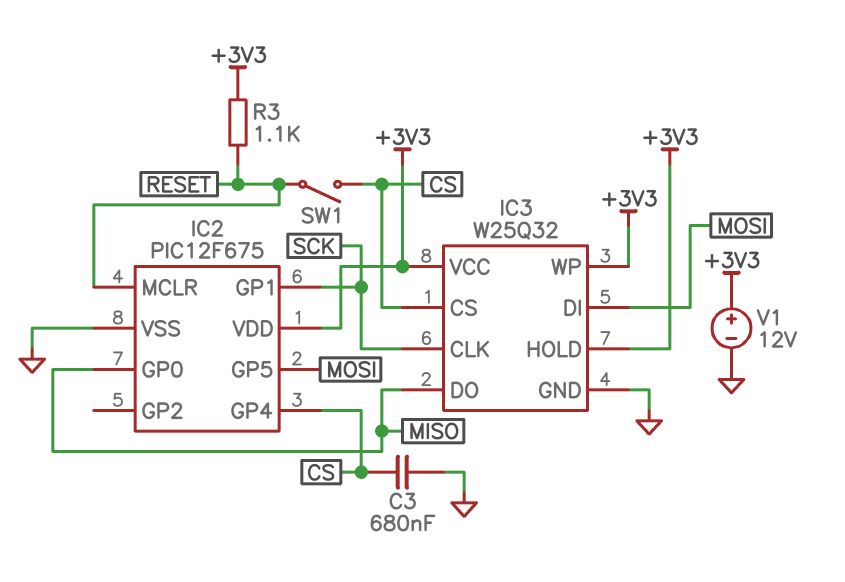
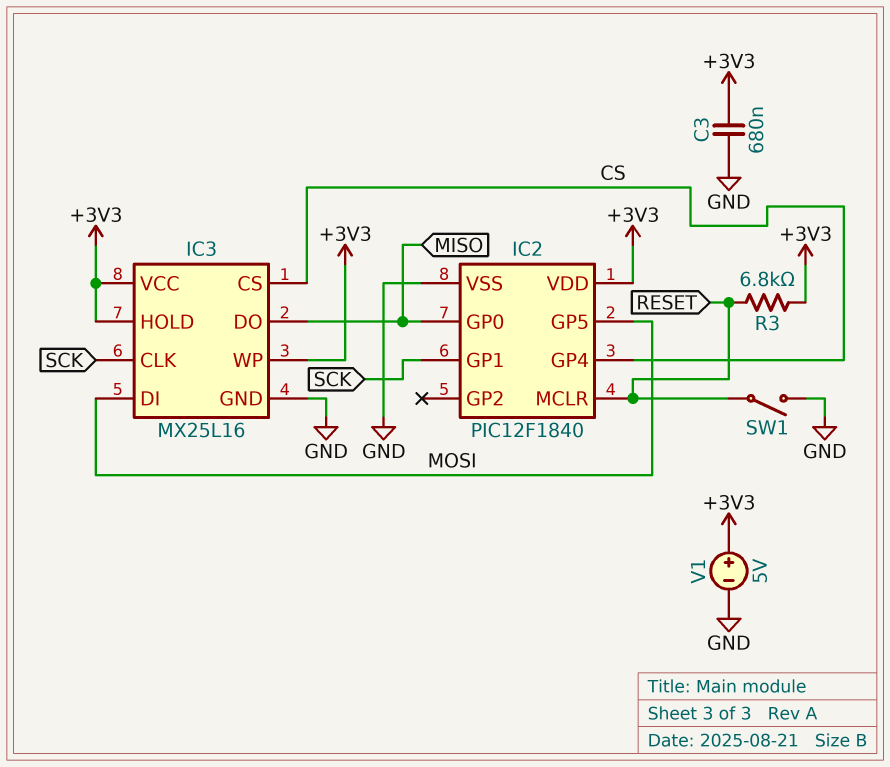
C3: 680nF (CS, GND) -> 680nF (+3V3, GND)
IC2: PIC12F675 -> PIC12F1840
IC3: W25Q32 -> MX25L16
R3: 1.1k (+3V3, RESET) -> 6.8k (+3V3, RESET)
SW1: switch (CS, RESET) -> switch (GND, RESET)
V1: 12V (plus +3V3, minus GND) -> 5V (plus +3V3, minus GND)

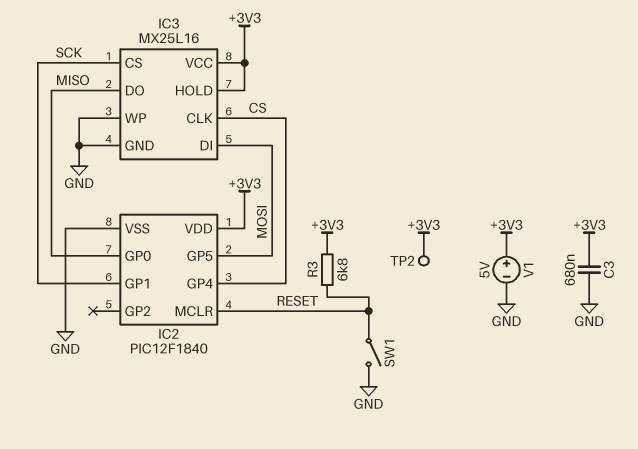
IC3 pin CLK: SCK -> CS
IC3 pin CS: CS -> SCK
IC3 pin WP: +3V3 -> GND
TP2: none -> test point (+3V3)

